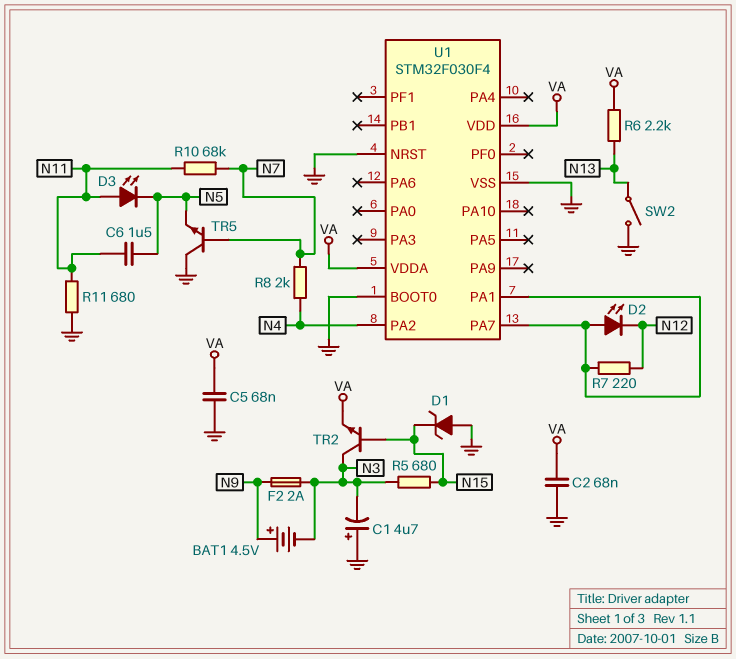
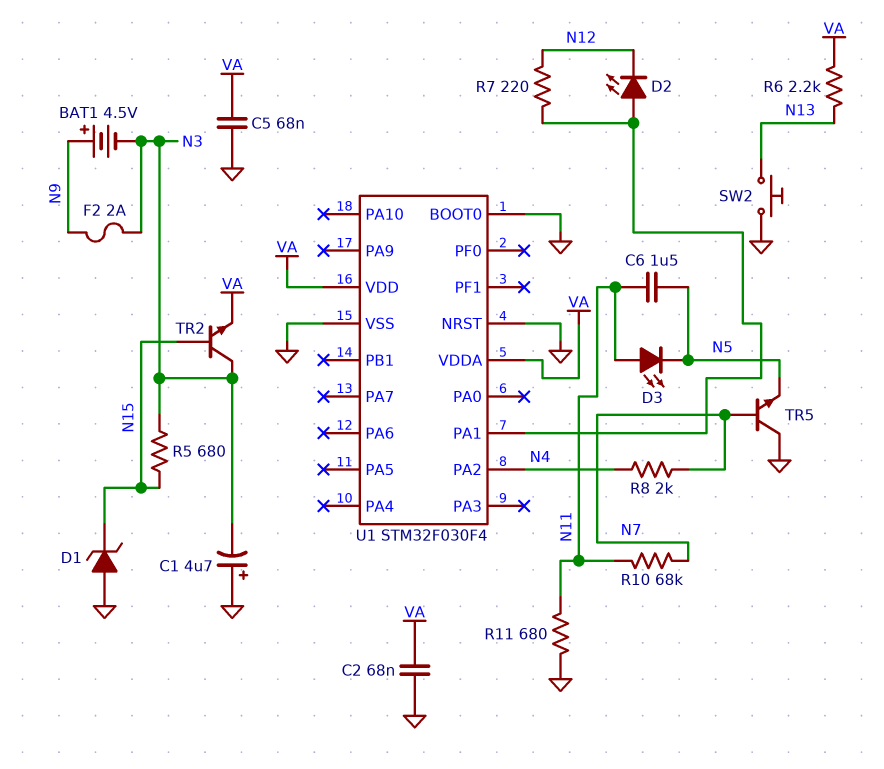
SW2: switch (GND, N13) -> button (GND, N13)
U1 pin PA7: U1/PA1 -> none

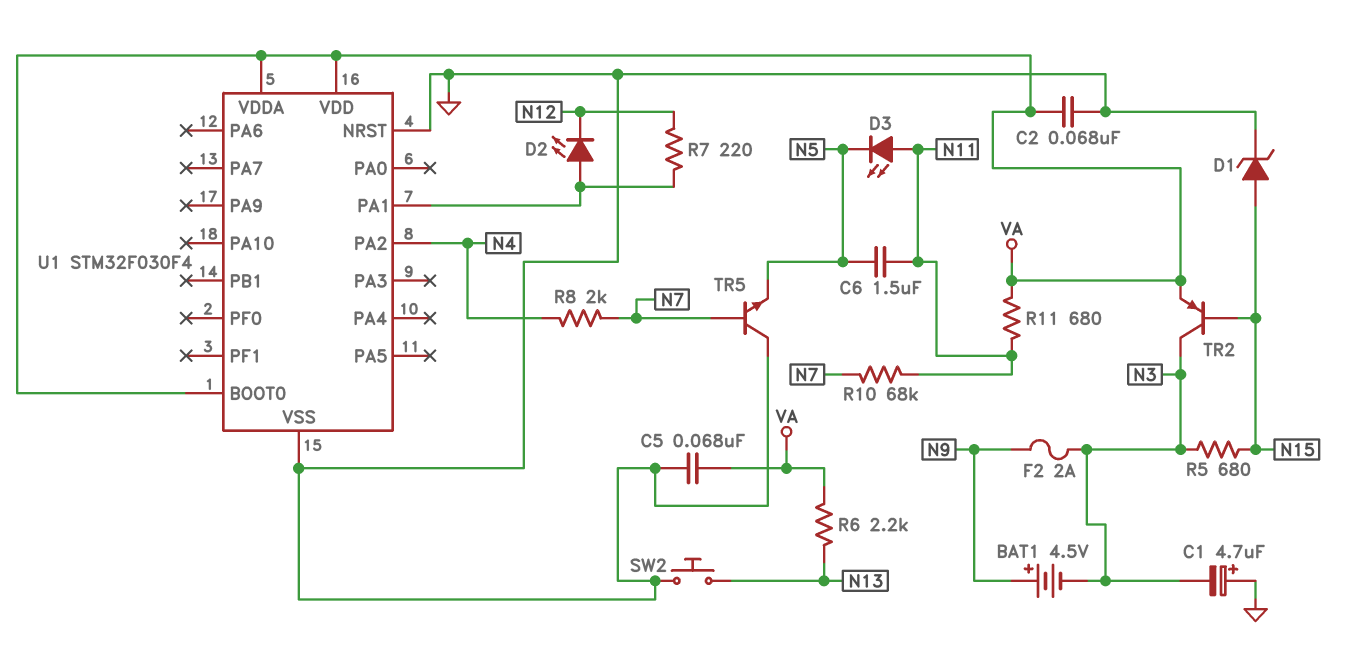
D1: zener (A GND, K N15) -> zener (A N15, K GND)
R11: 680 (GND, N11) -> 680 (N11, VA)
TR2: NPN (B N15, C N3, E VA) -> PNP (B N15, C N3, E VA)
U1 pin BOOT0: GND -> VA

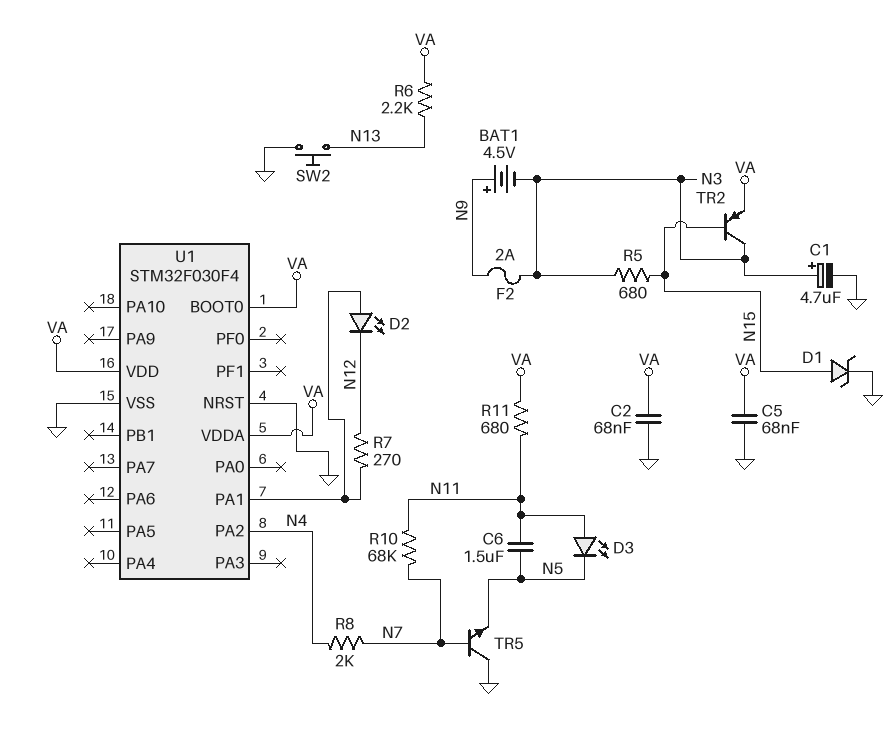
C1: 4.7uF (plus GND, minus N3) -> 4.7uF (plus N3, minus GND)
R7: 220 (N12, U1/PA1) -> 270 (N12, U1/PA1)

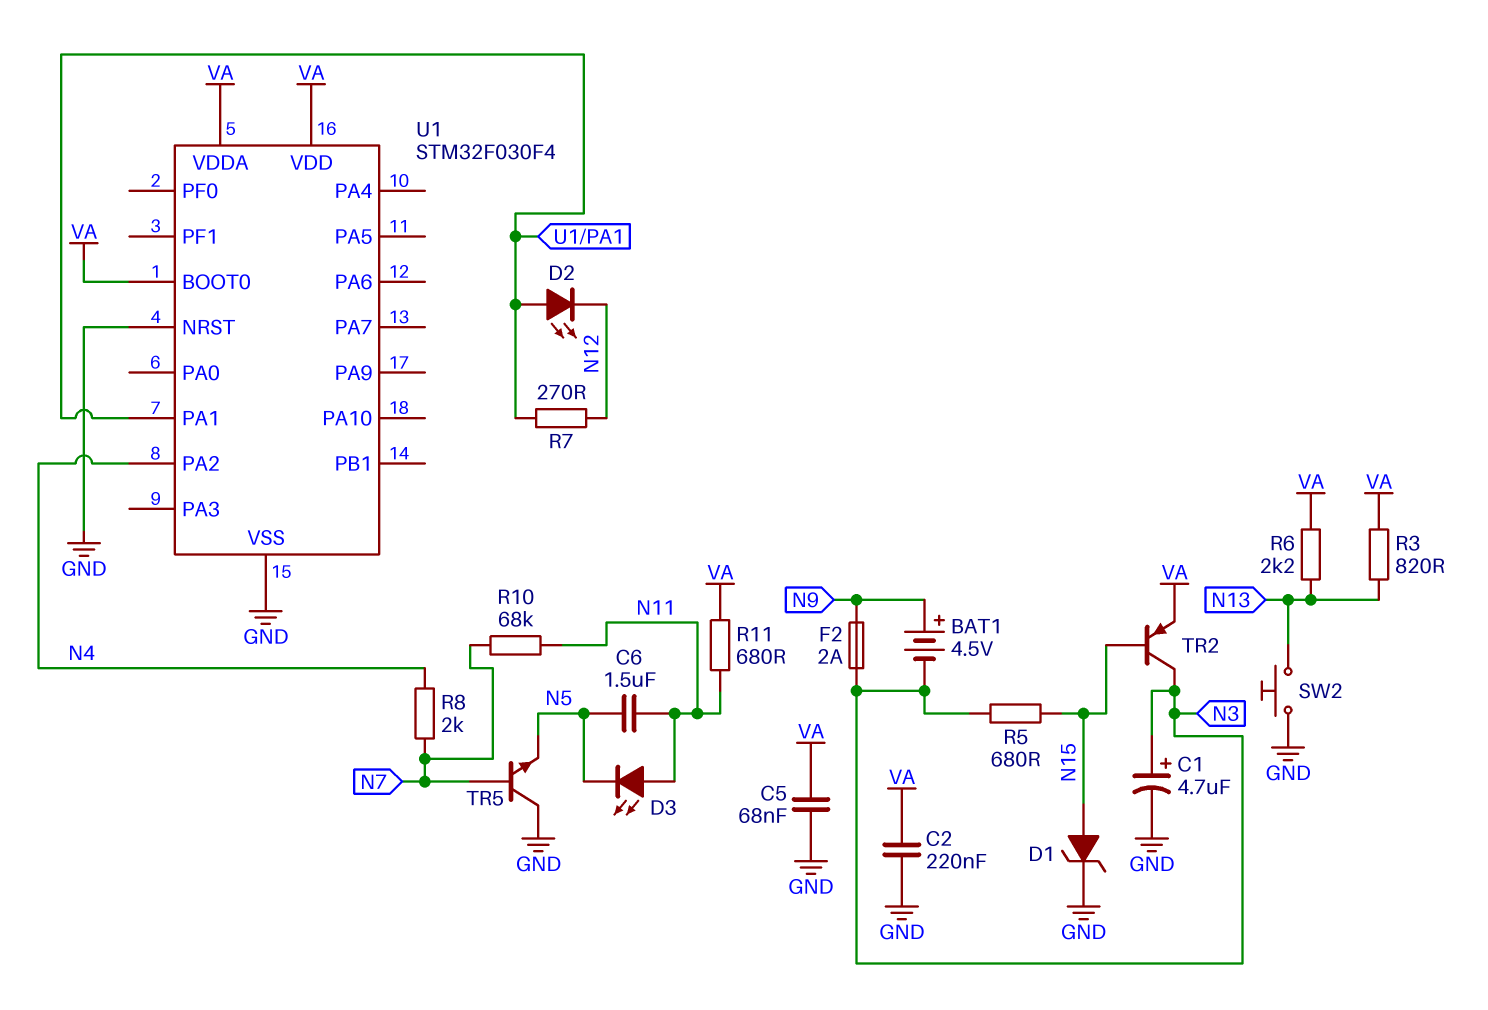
C2: 68nF (GND, VA) -> 220nF (GND, VA)
R3: none -> 820 (N13, VA)

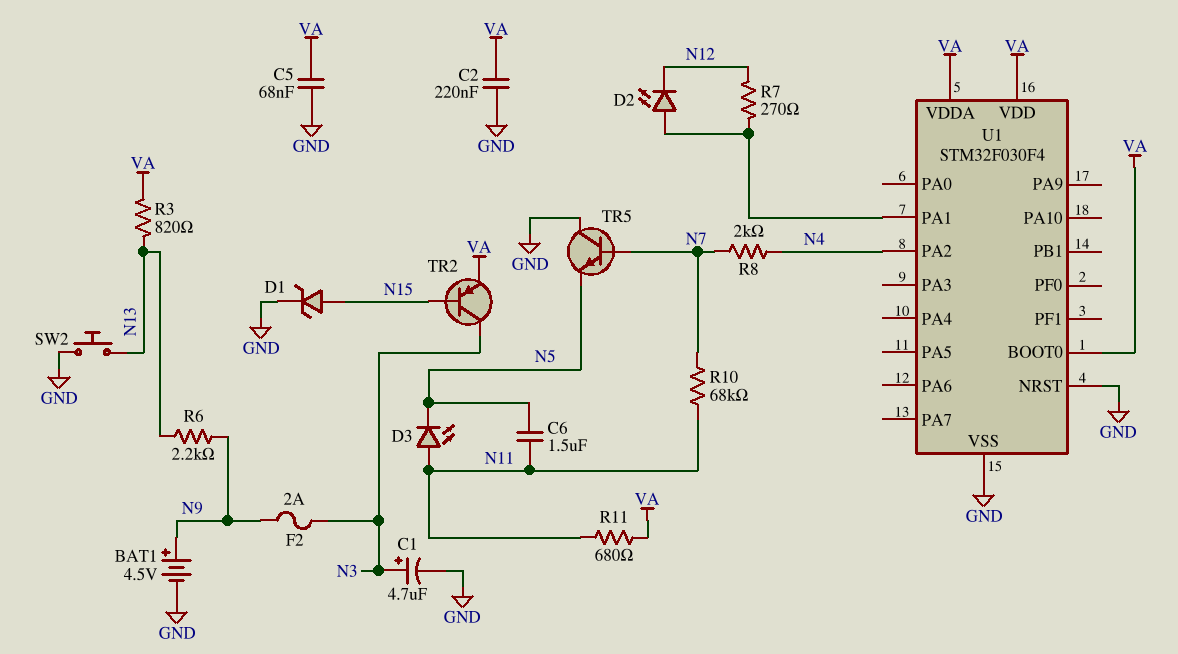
BAT1: 4.5V (plus N9, minus N3) -> 4.5V (plus N9, minus GND)
R5: 680 (N3, N15) -> none
R6: 2.2k (N13, VA) -> 2.2k (N9, N13)

